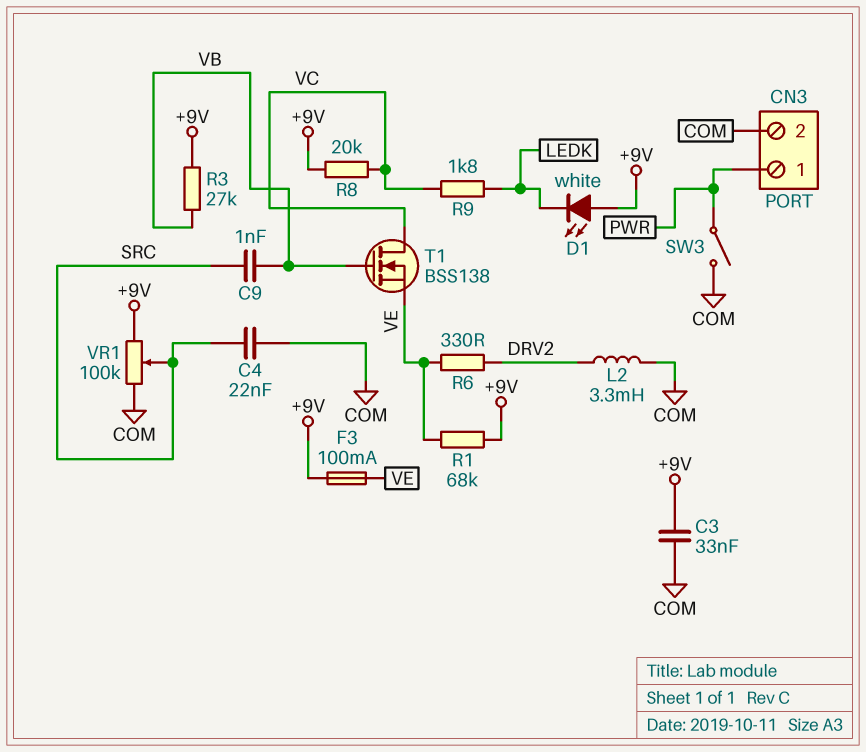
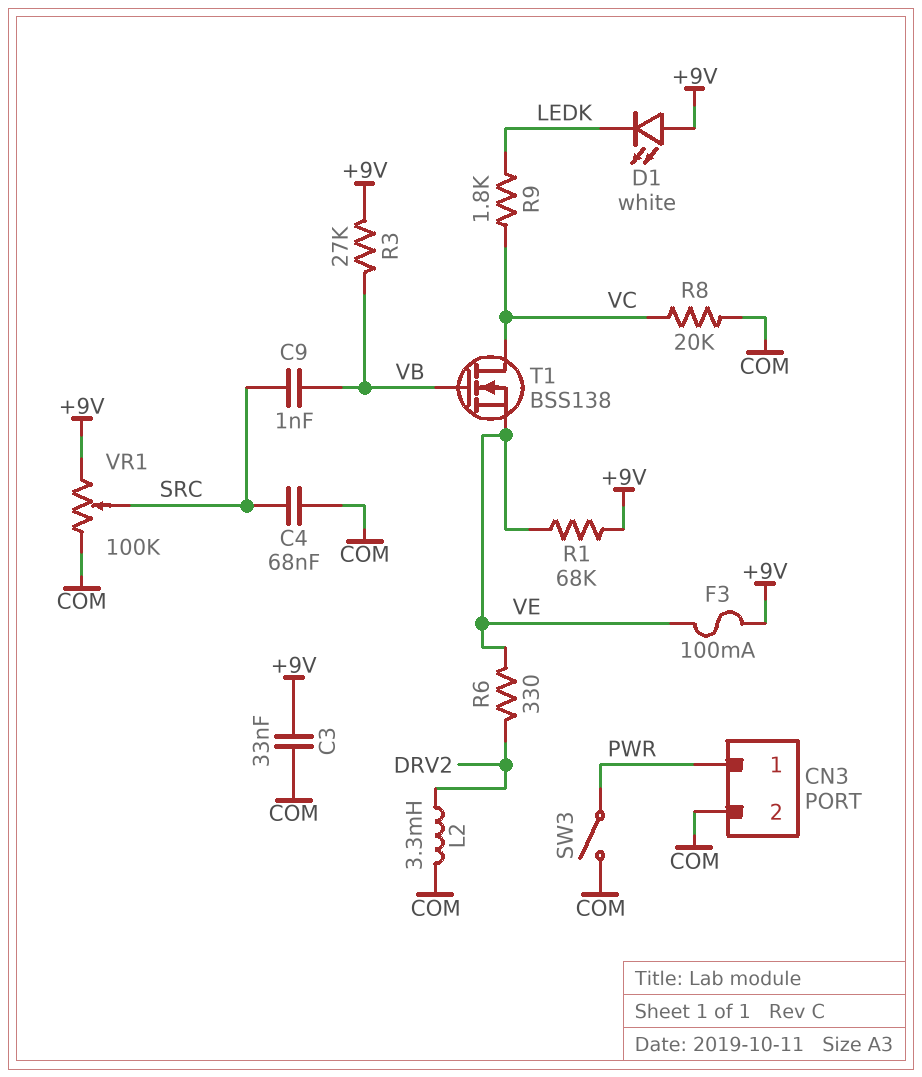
C4: 22nF (COM, SRC) -> 68nF (COM, SRC)
R8: 20k (+9V, VC) -> 20k (COM, VC)

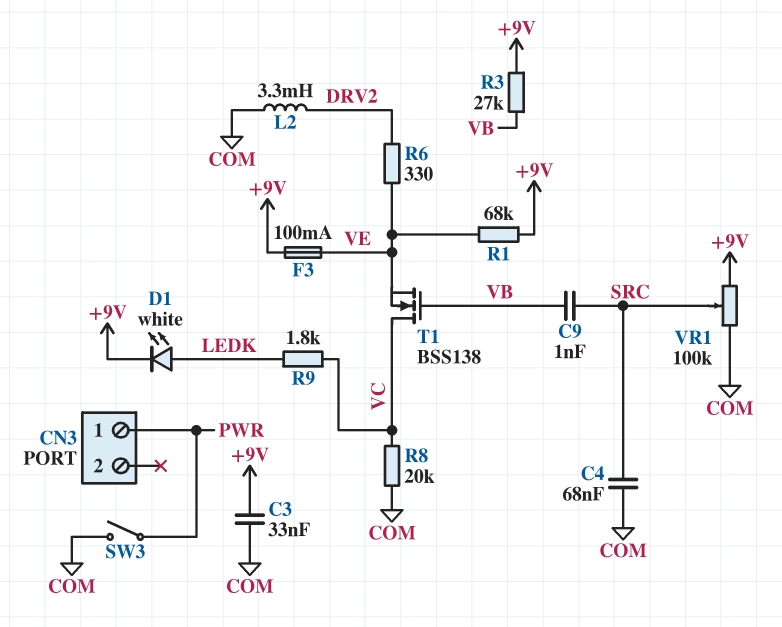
CN3 pin 2: COM -> none
D1: LED white (A +9V, K LEDK) -> LED white (A LEDK, K +9V)

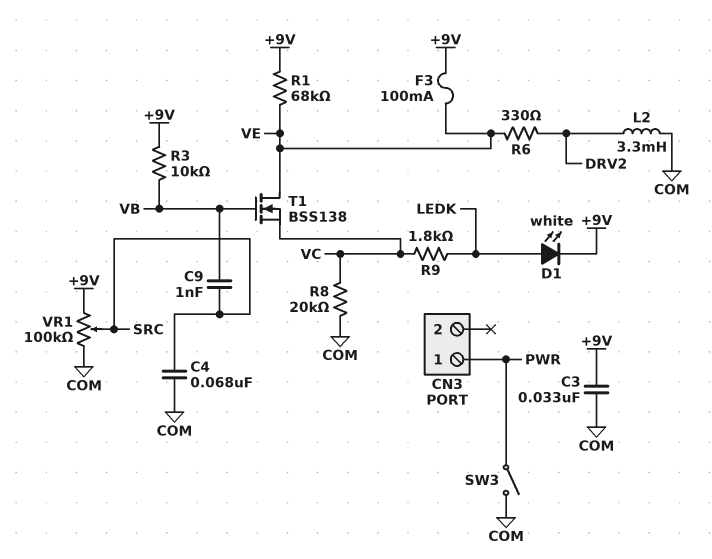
R3: 27k (+9V, VB) -> 10k (+9V, VB)
T1: NMOS BSS138 (G VB, D VC, S VE) -> NMOS BSS138 (G VB, D VE, S VC)

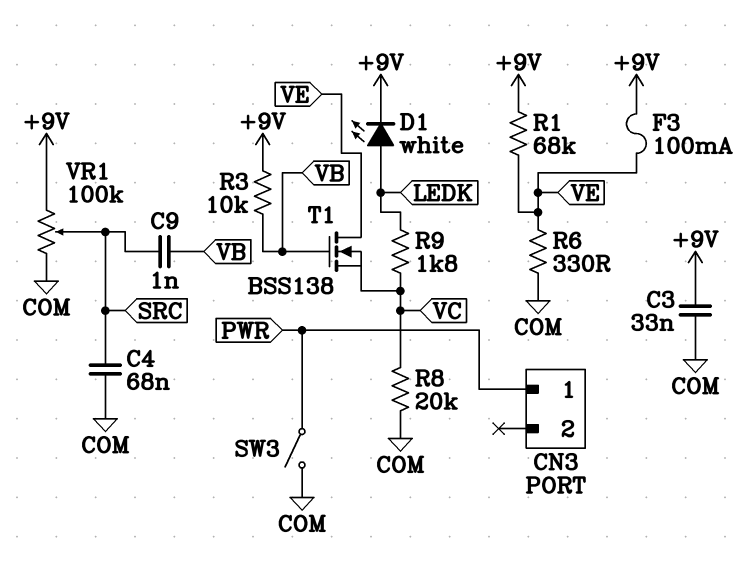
L2: 3.3mH (COM, DRV2) -> none
R6: 330 (DRV2, VE) -> 330 (COM, VE)

